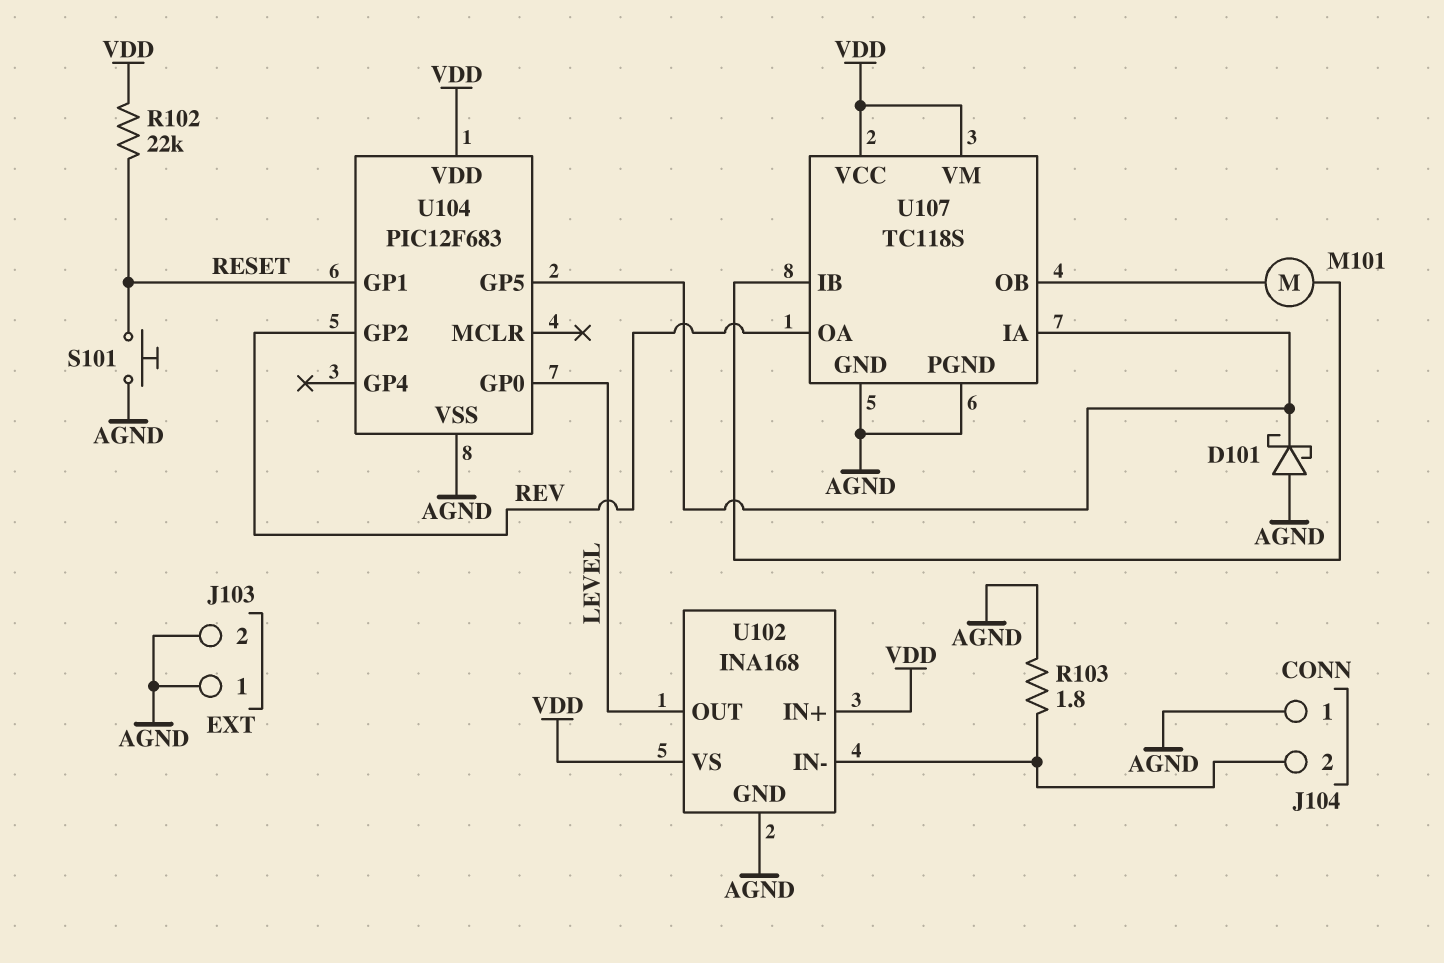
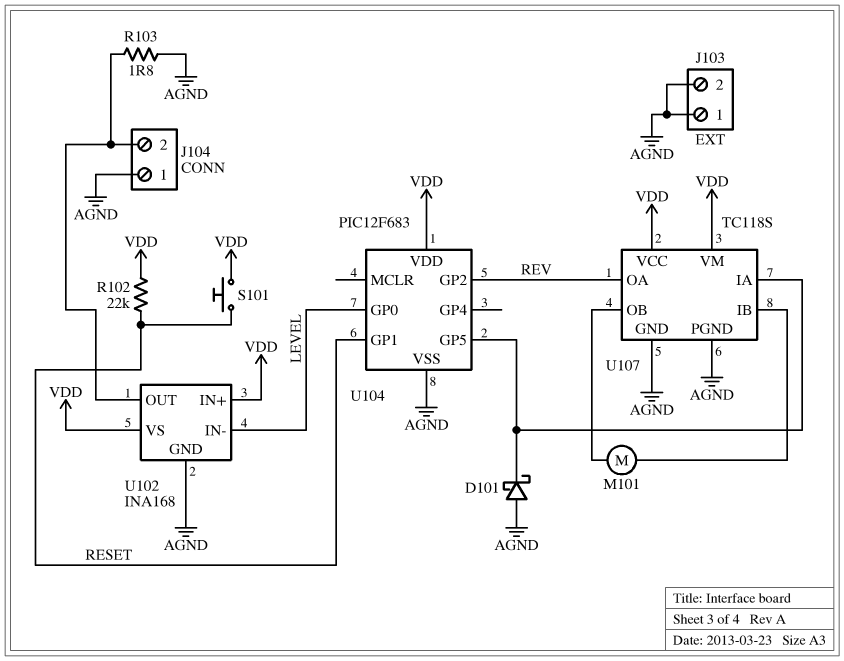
S101: button (AGND, RESET) -> button (RESET, VDD)
U102 pin IN-: J104/2 -> LEVEL
U102 pin OUT: LEVEL -> J104/2

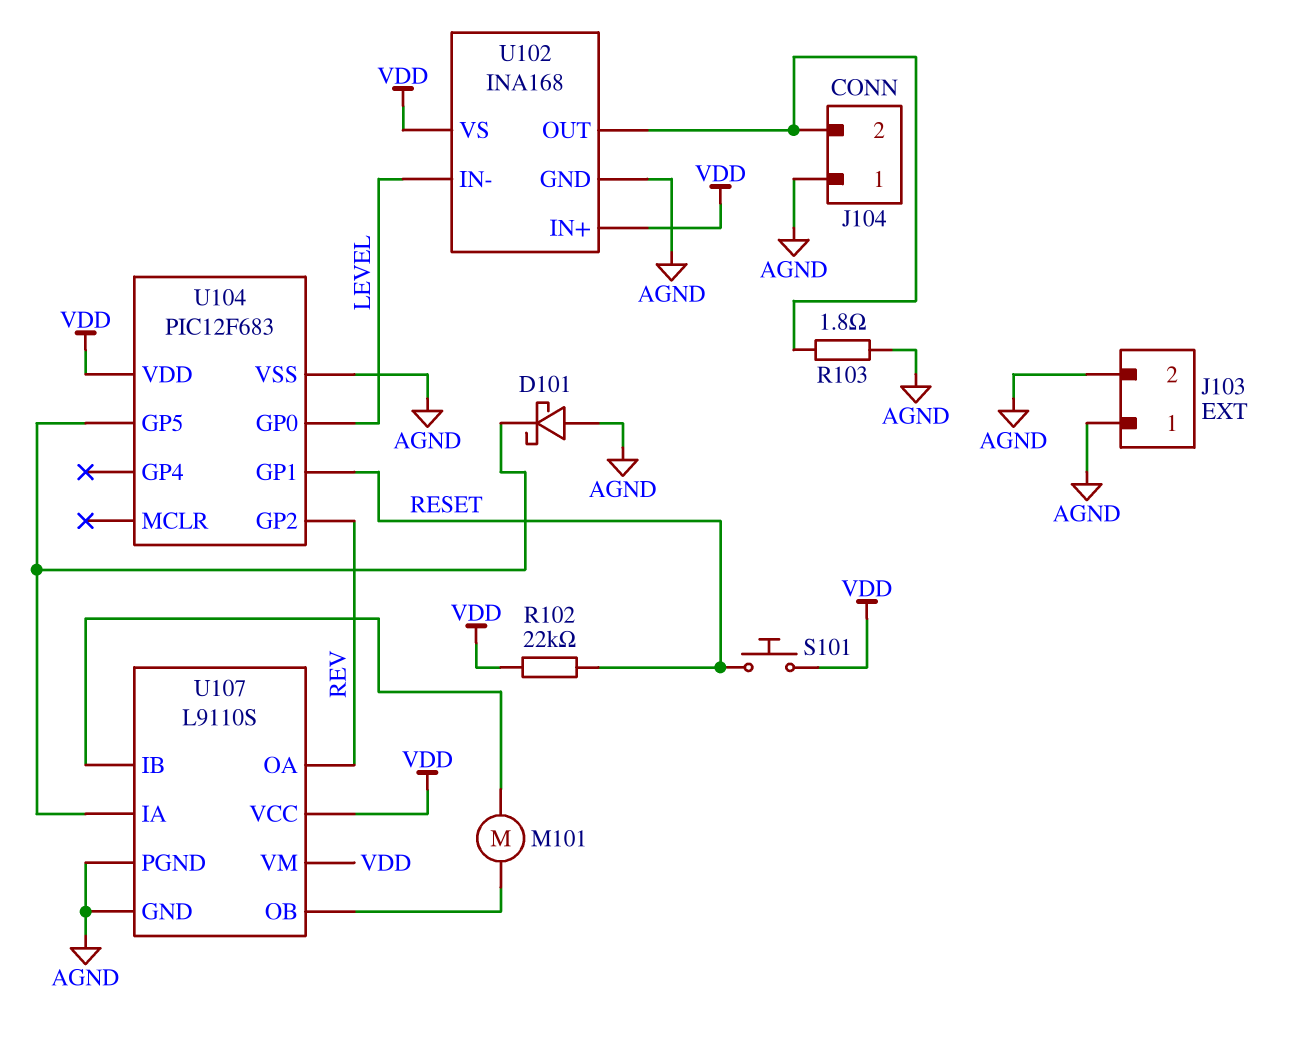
U107: TC118S -> L9110S

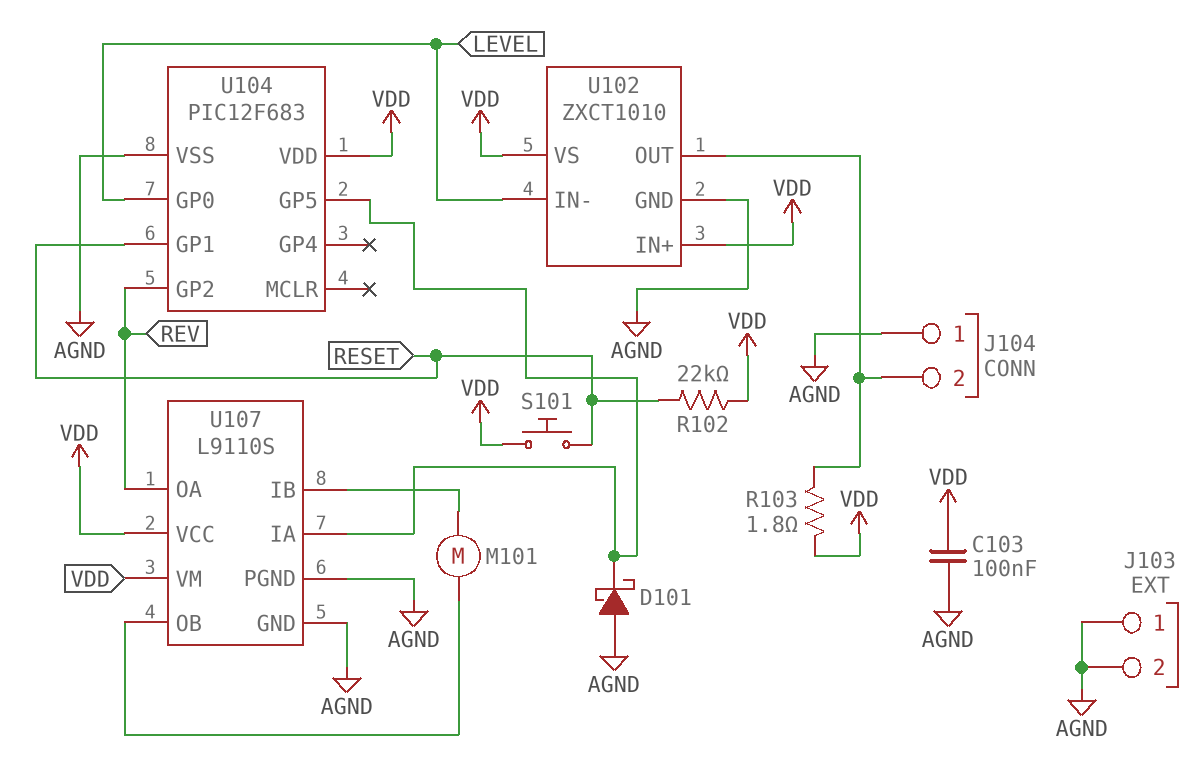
C103: none -> 100nF (AGND, VDD)
R103: 1.8 (AGND, J104/2) -> 1.8 (J104/2, VDD)
U102: INA168 -> ZXCT1010

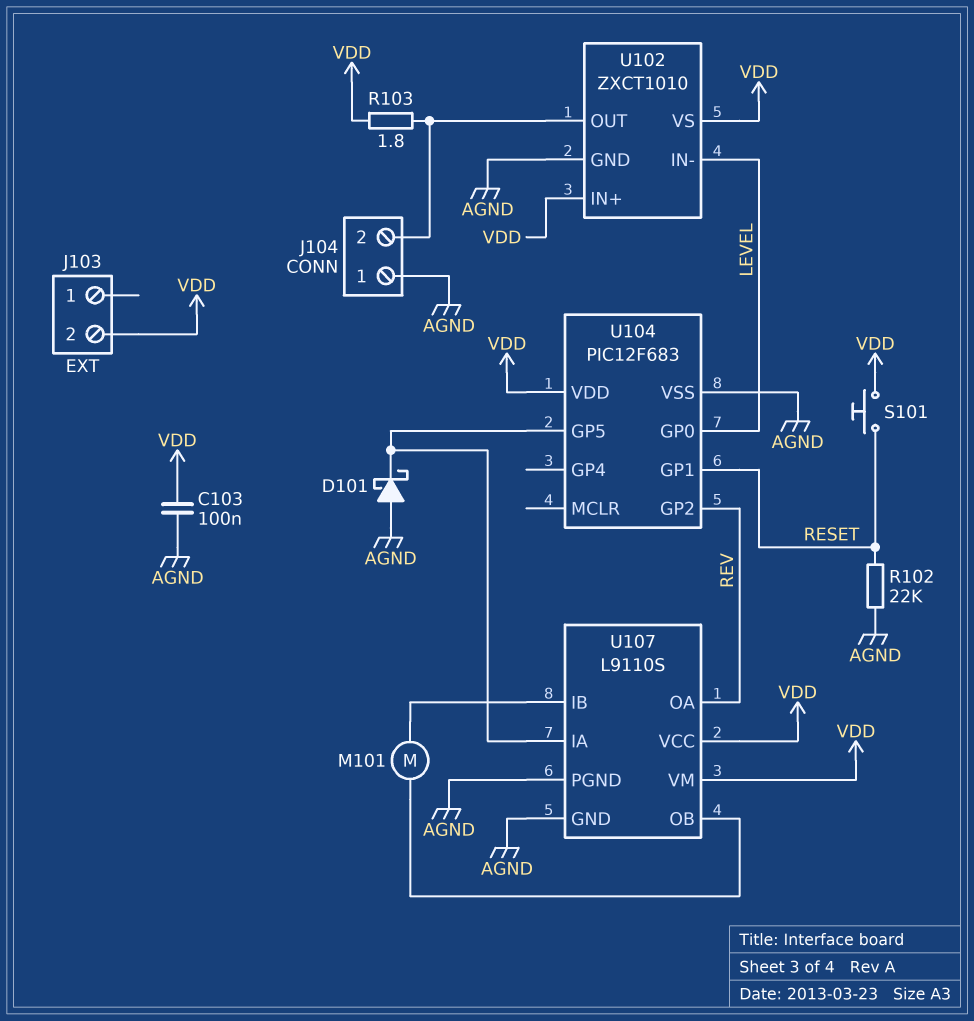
J103 pin 1: AGND -> none
J103 pin 2: AGND -> VDD
R102: 22k (RESET, VDD) -> 22k (AGND, RESET)

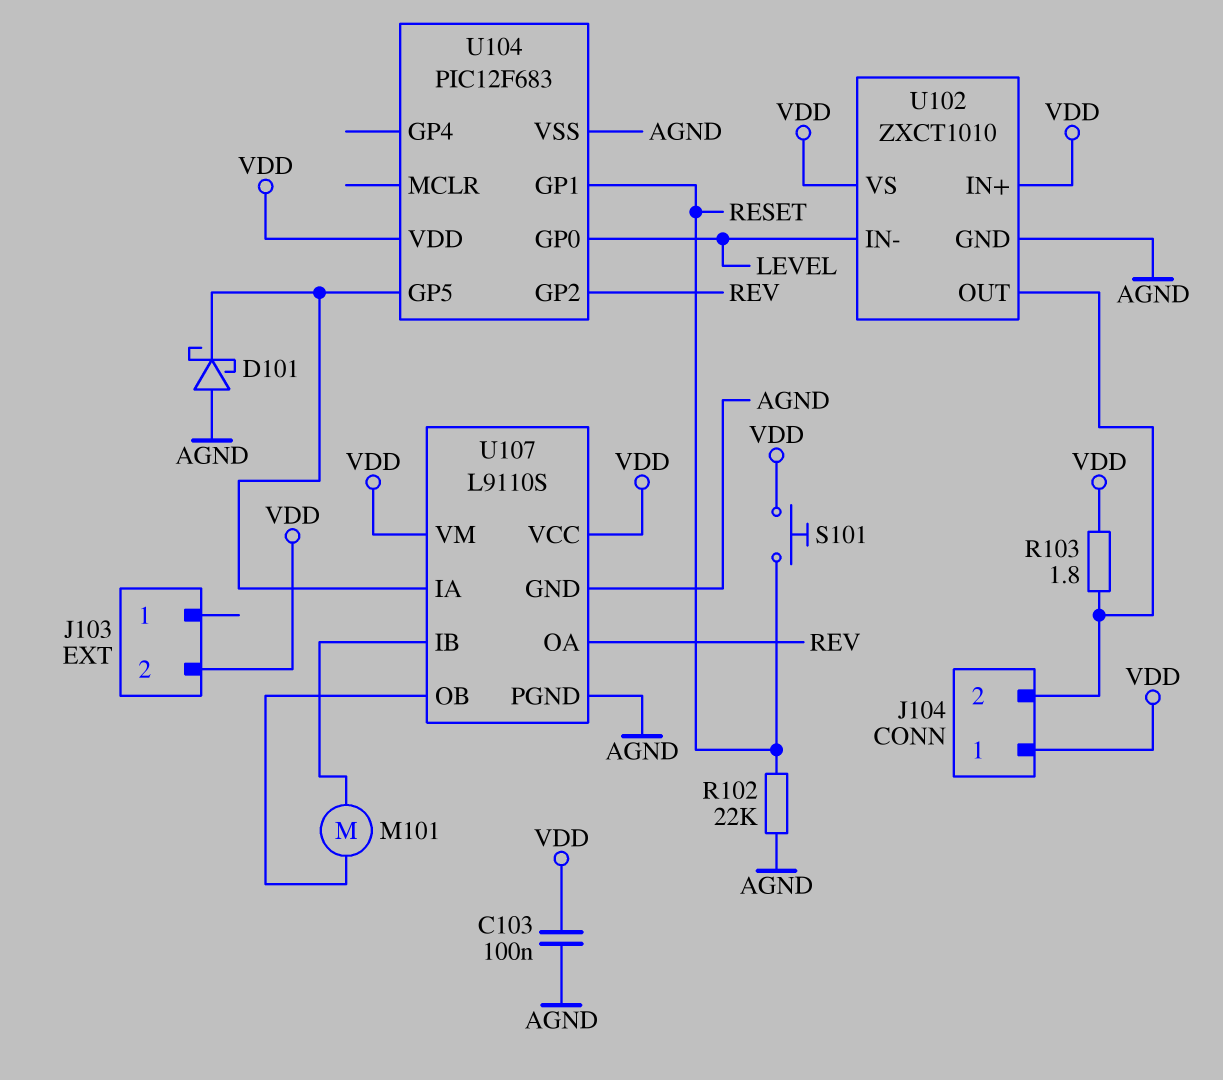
J104 pin 1: AGND -> VDD

